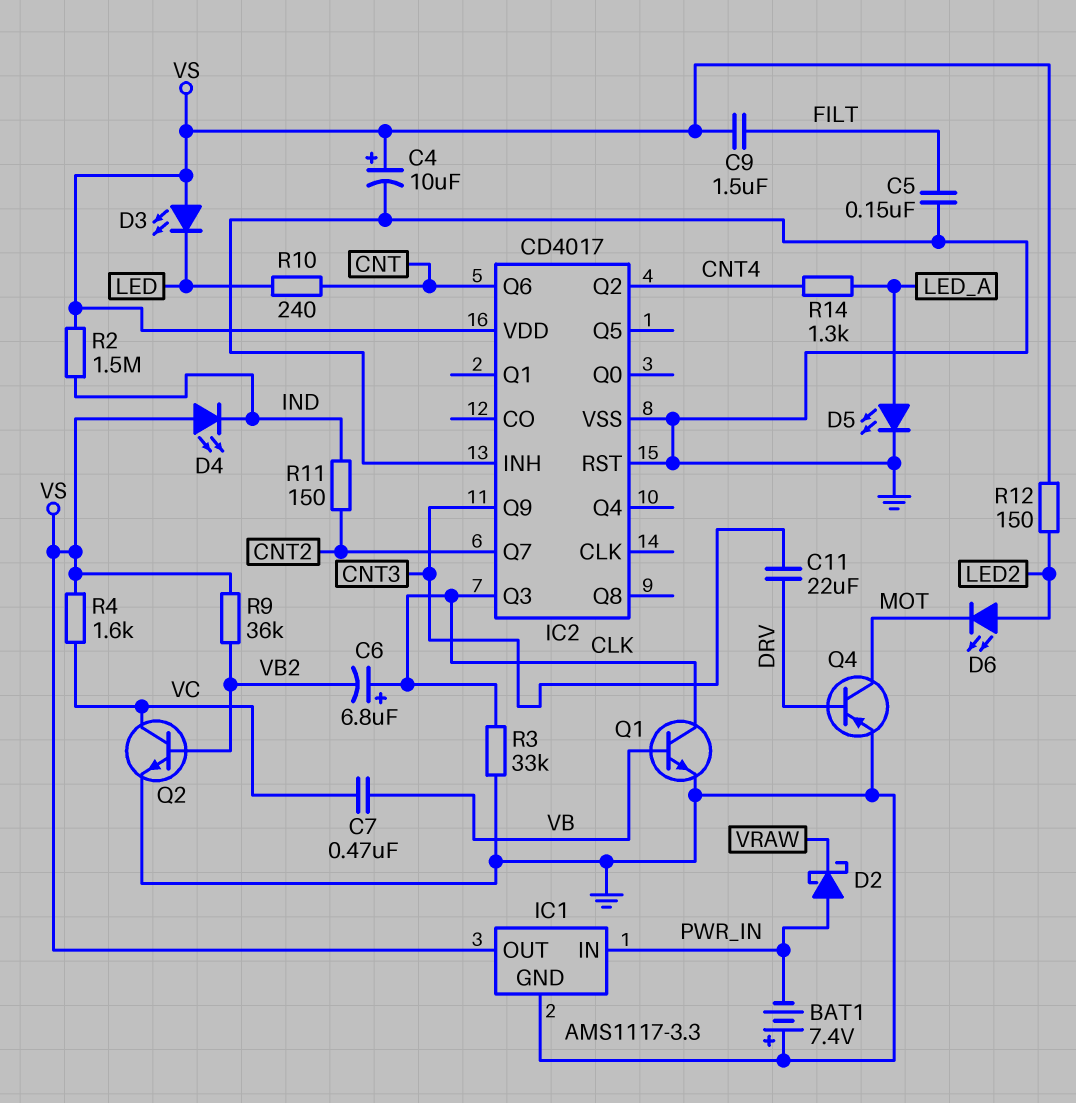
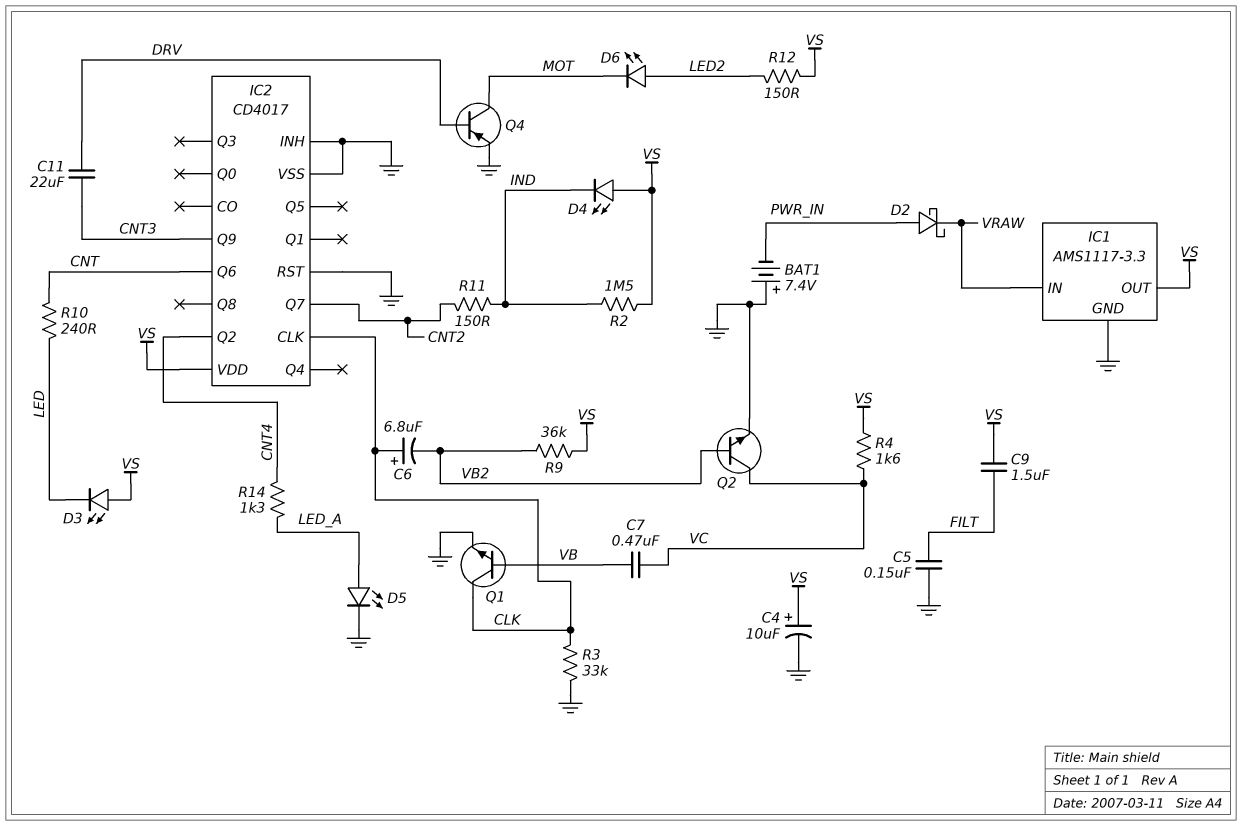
IC1 pin IN: PWR_IN -> VRAW
IC2 pin CLK: none -> CLK
IC2 pin Q3: CLK -> none

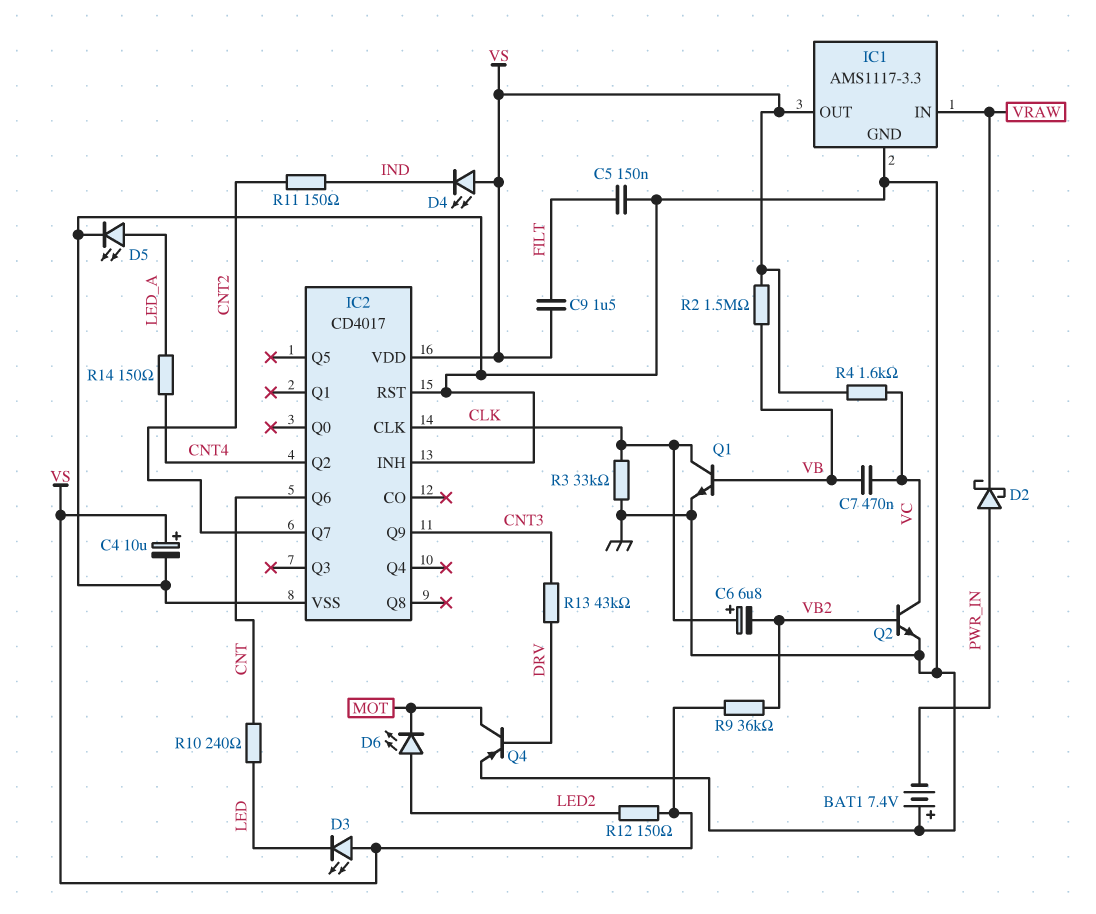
C11: 22uF (CNT3, DRV) -> none
R2: 1.5M (IND, VS) -> 1.5M (VB, VS)
R13: none -> 43k (CNT3, DRV)
R14: 1.3k (CNT4, LED_A) -> 150 (CNT4, LED_A)

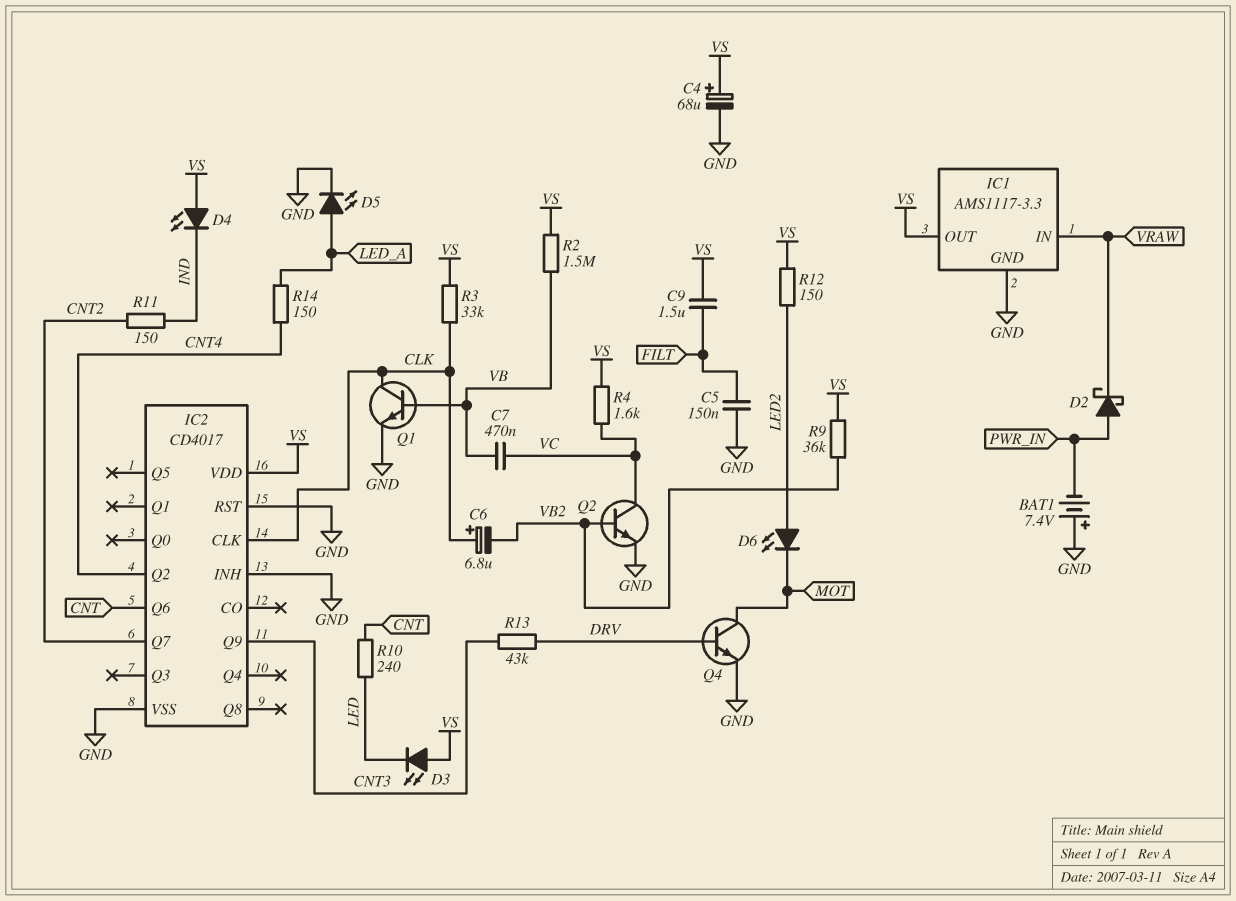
C4: 10uF (plus VS, minus GND) -> 68uF (plus VS, minus GND)
Q4: PNP (B DRV, C MOT, E GND) -> NPN (B DRV, C MOT, E GND)
R3: 33k (CLK, GND) -> 33k (CLK, VS)

